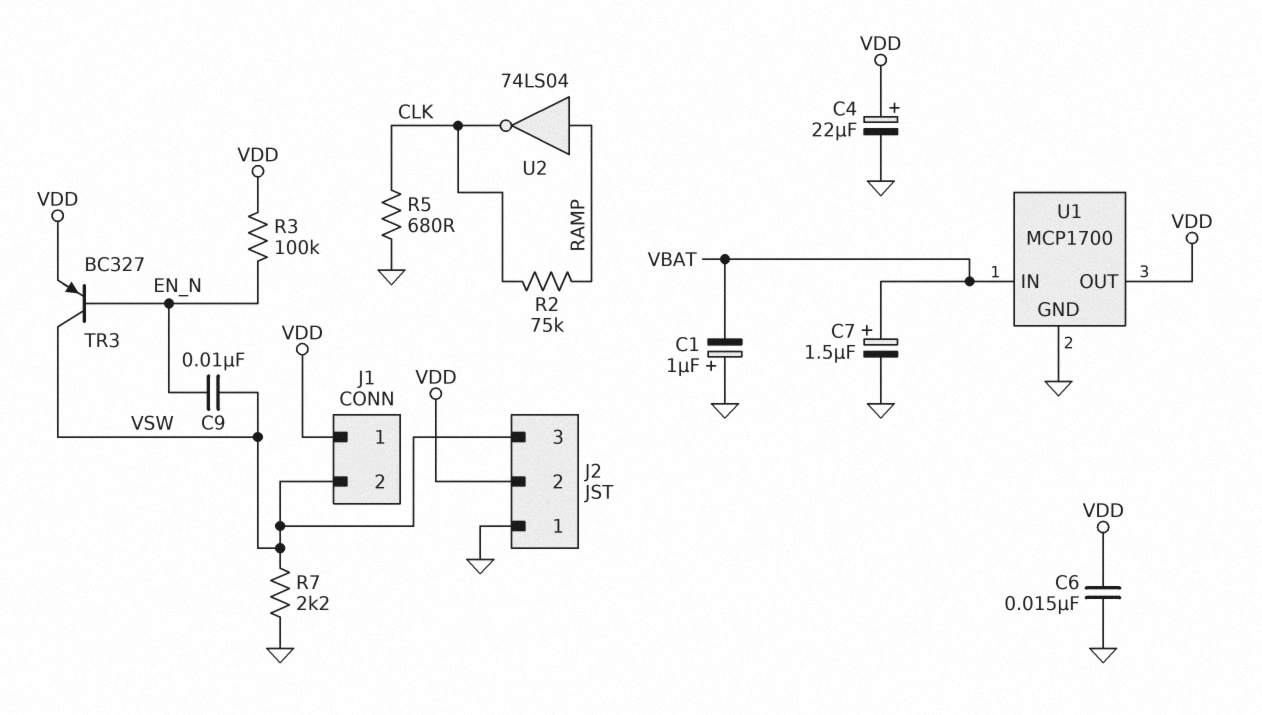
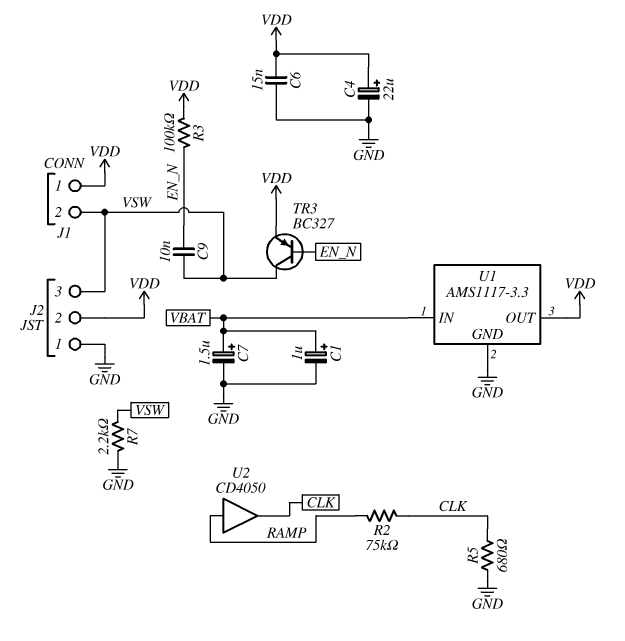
C1: 1uF (plus GND, minus VBAT) -> 1uF (plus VBAT, minus GND)
U1: MCP1700 -> AMS1117-3.3
U2: NOT 74LS04 (in RAMP, out CLK) -> buffer CD4050 (in RAMP, out CLK)

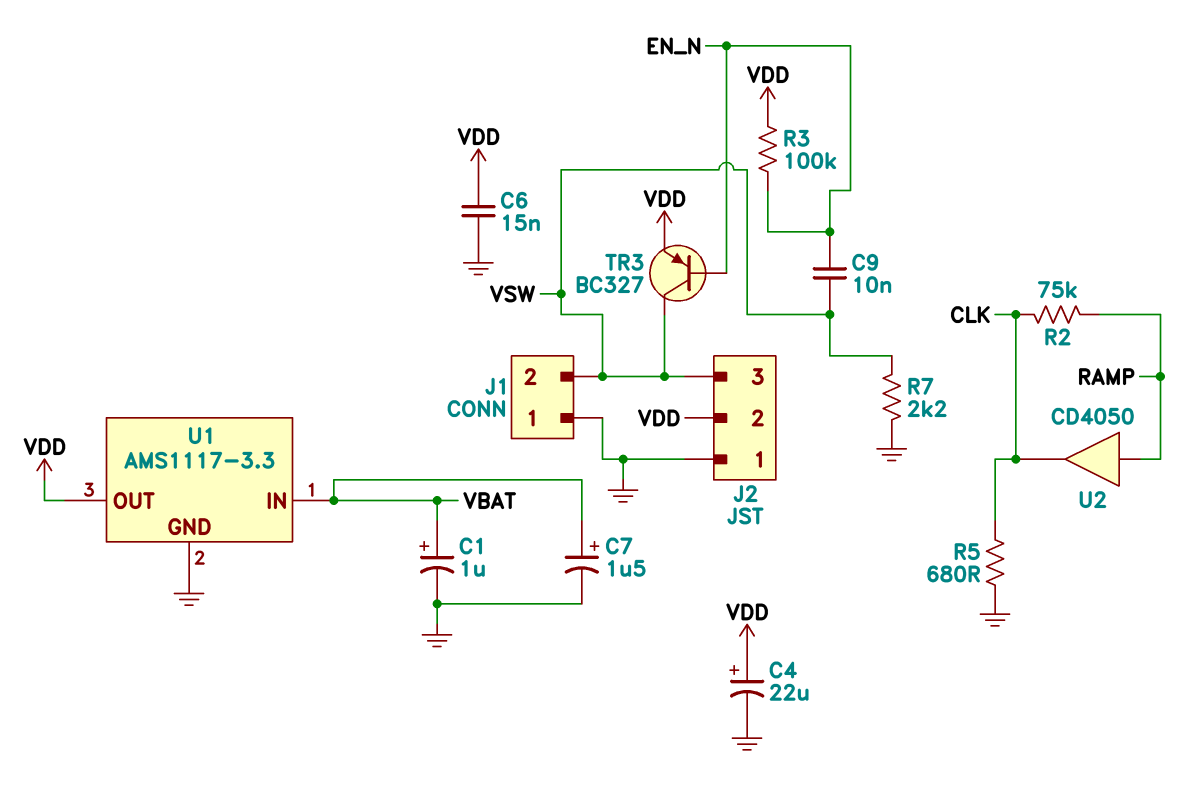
J1 pin 1: VDD -> GND

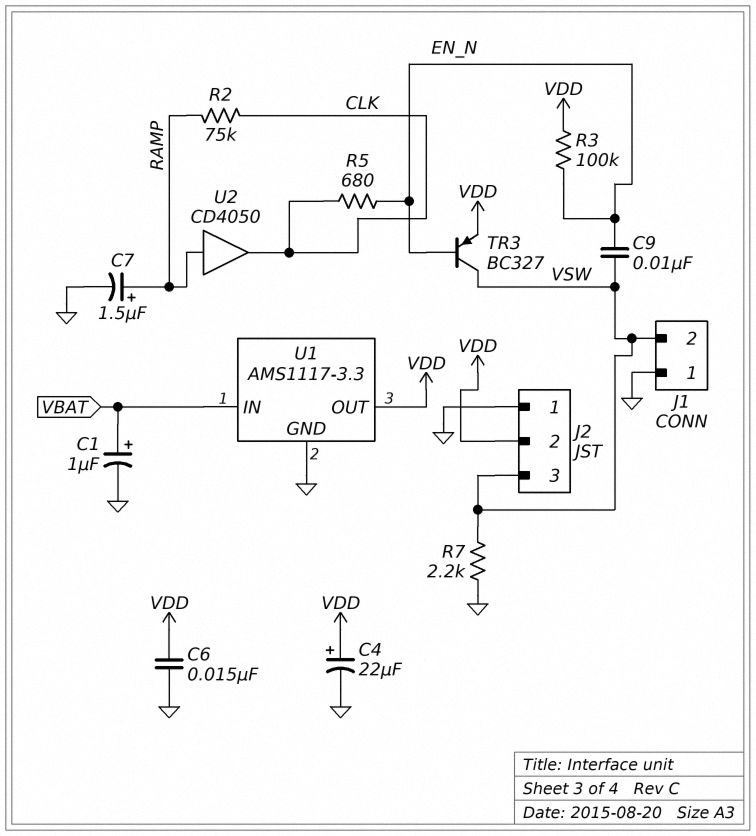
C7: 1.5uF (plus VBAT, minus GND) -> 1.5uF (plus RAMP, minus GND)
R5: 680 (CLK, GND) -> 680 (CLK, EN_N)

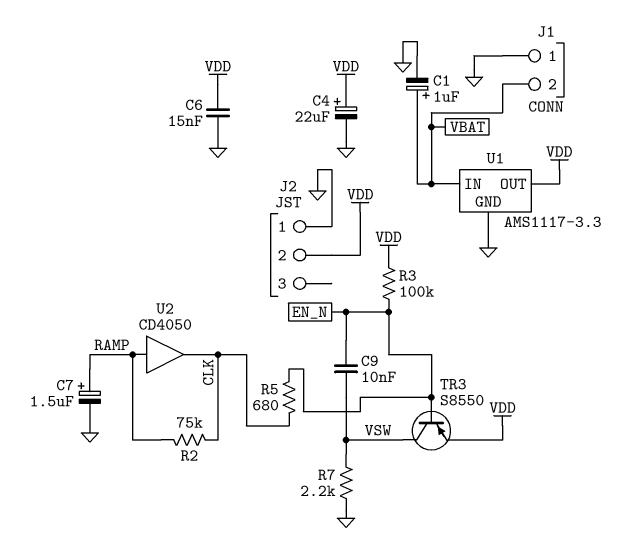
J1 pin 2: VSW -> VBAT
J2 pin 3: VSW -> none
TR3: PNP BC327 (B EN_N, C VSW, E VDD) -> PNP S8550 (B EN_N, C VSW, E VDD)

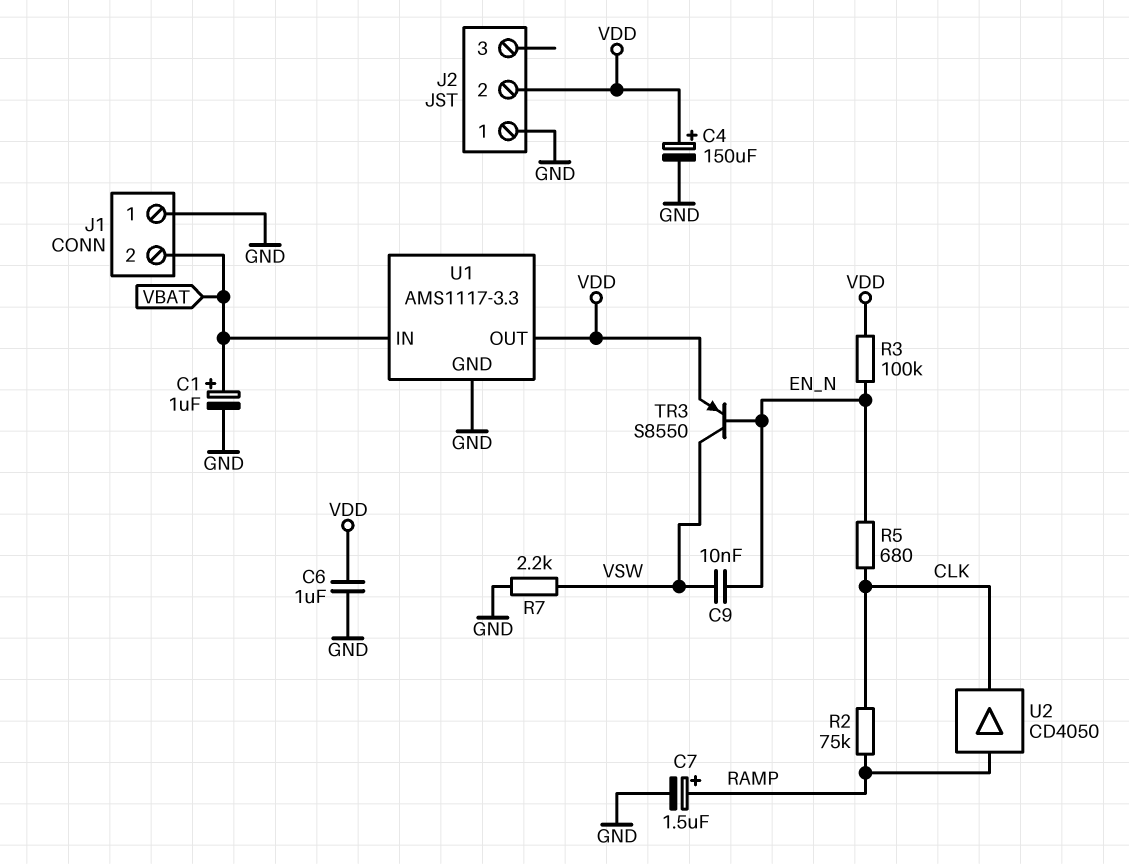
C4: 22uF (plus VDD, minus GND) -> 150uF (plus VDD, minus GND)
C6: 15nF (GND, VDD) -> 1uF (GND, VDD)

